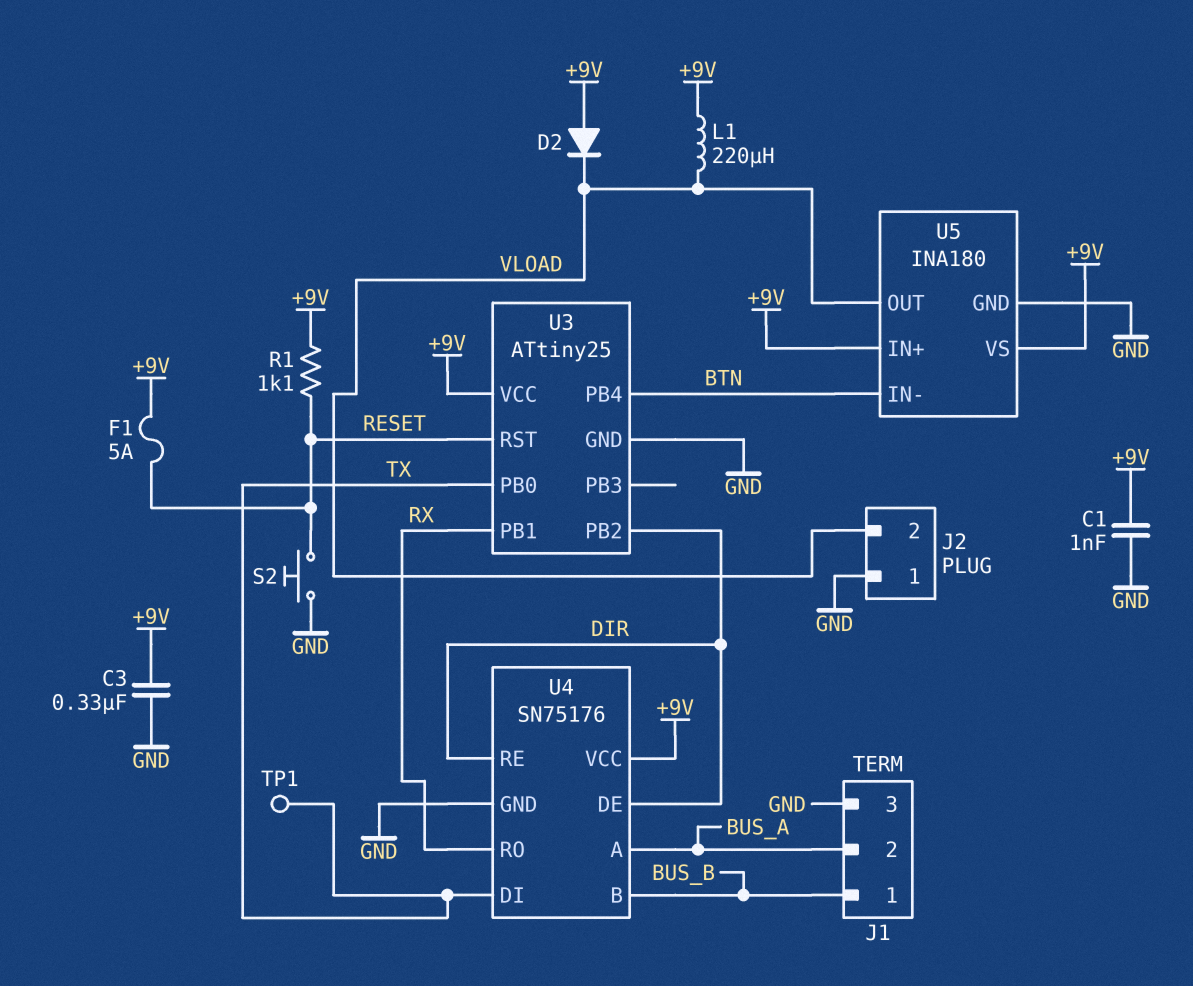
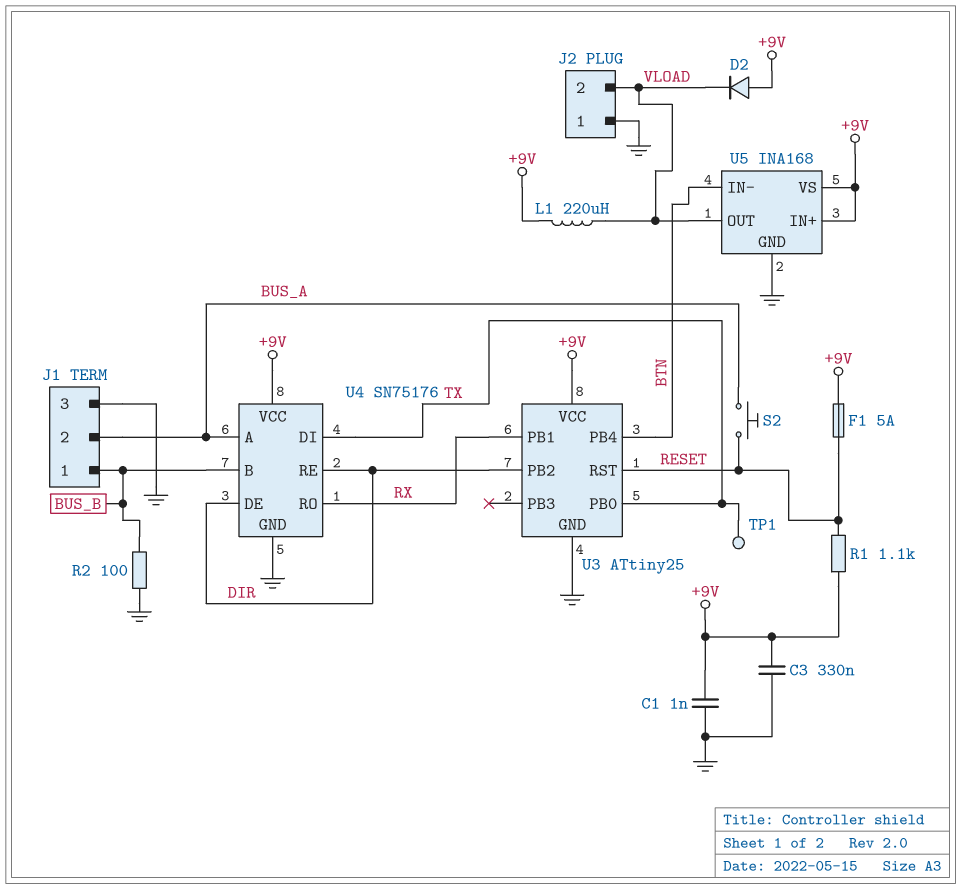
R2: none -> 100 (BUS_B, GND)
S2: button (GND, RESET) -> button (BUS_A, RESET)
U5: INA180 -> INA168

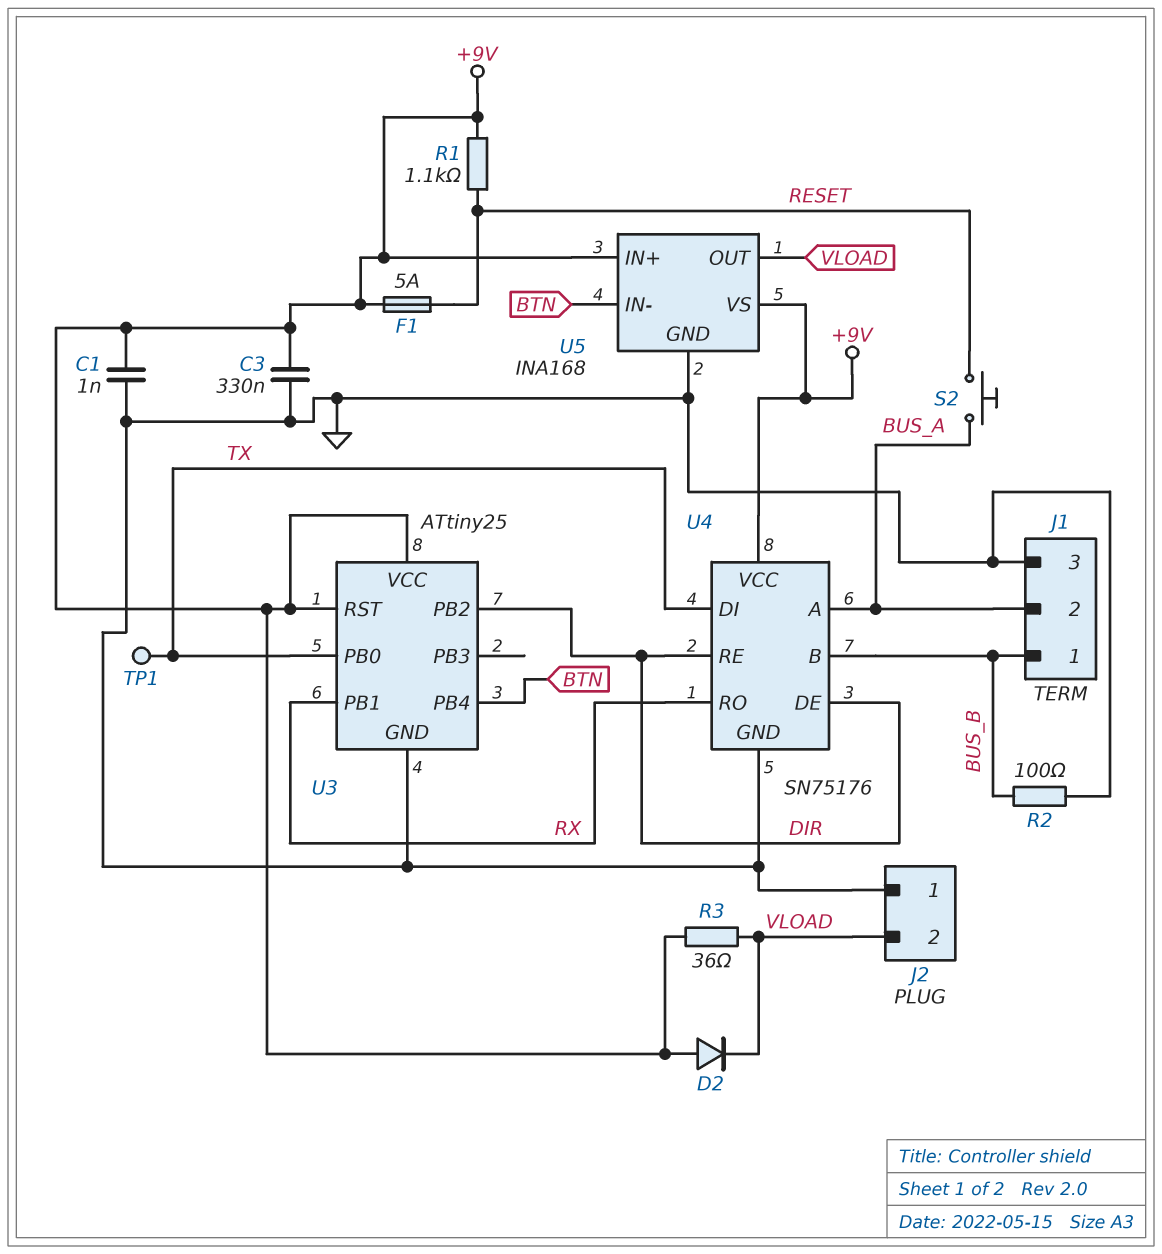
L1: 220uH (+9V, VLOAD) -> none
R3: none -> 36 (+9V, VLOAD)
U3 pin RST: RESET -> +9V

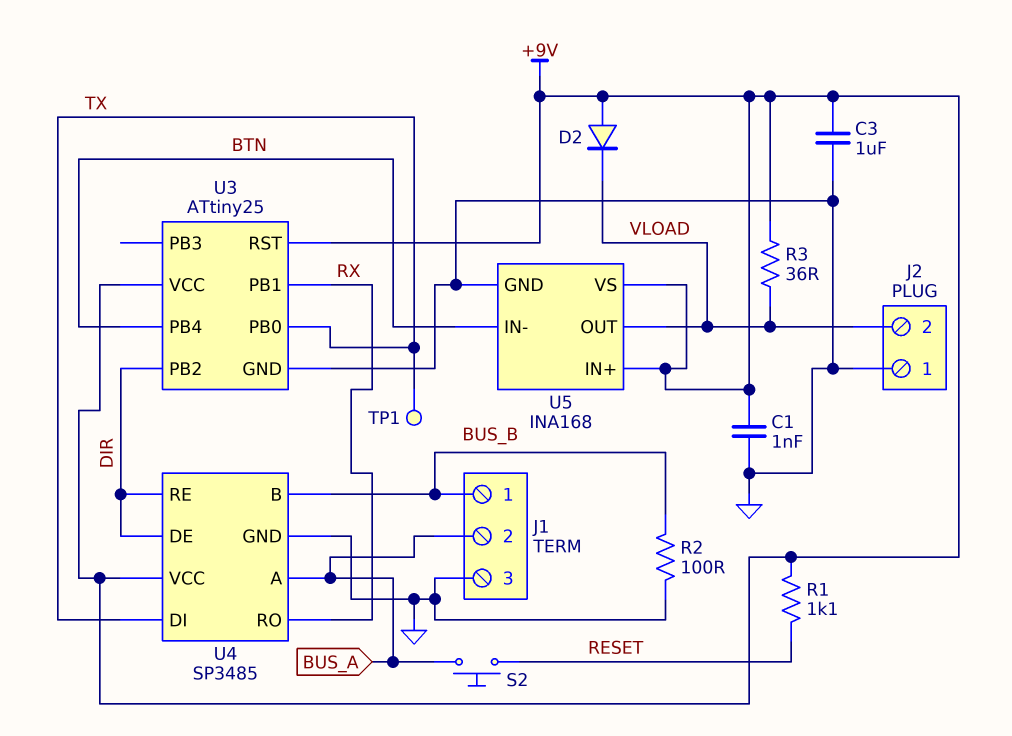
C3: 330nF (+9V, GND) -> 1uF (+9V, GND)
F1: 5A (+9V, RESET) -> none
U4: SN75176 -> SP3485

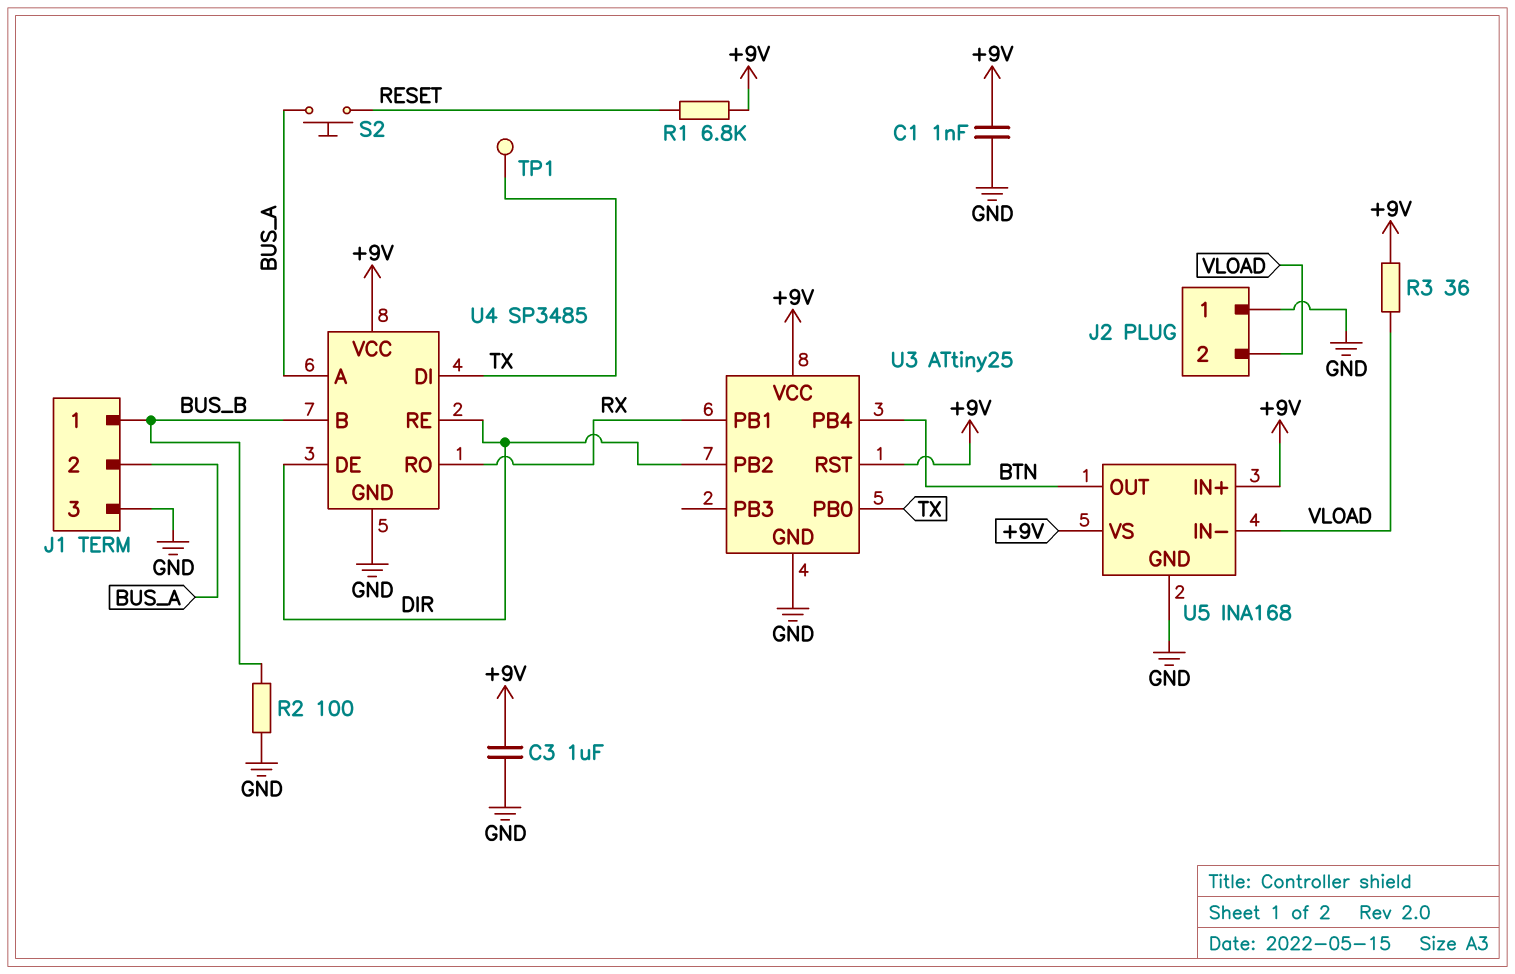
D2: diode (A +9V, K VLOAD) -> none
R1: 1.1k (+9V, RESET) -> 6.8k (+9V, RESET)
U5 pin IN-: BTN -> VLOAD
U5 pin OUT: VLOAD -> BTN

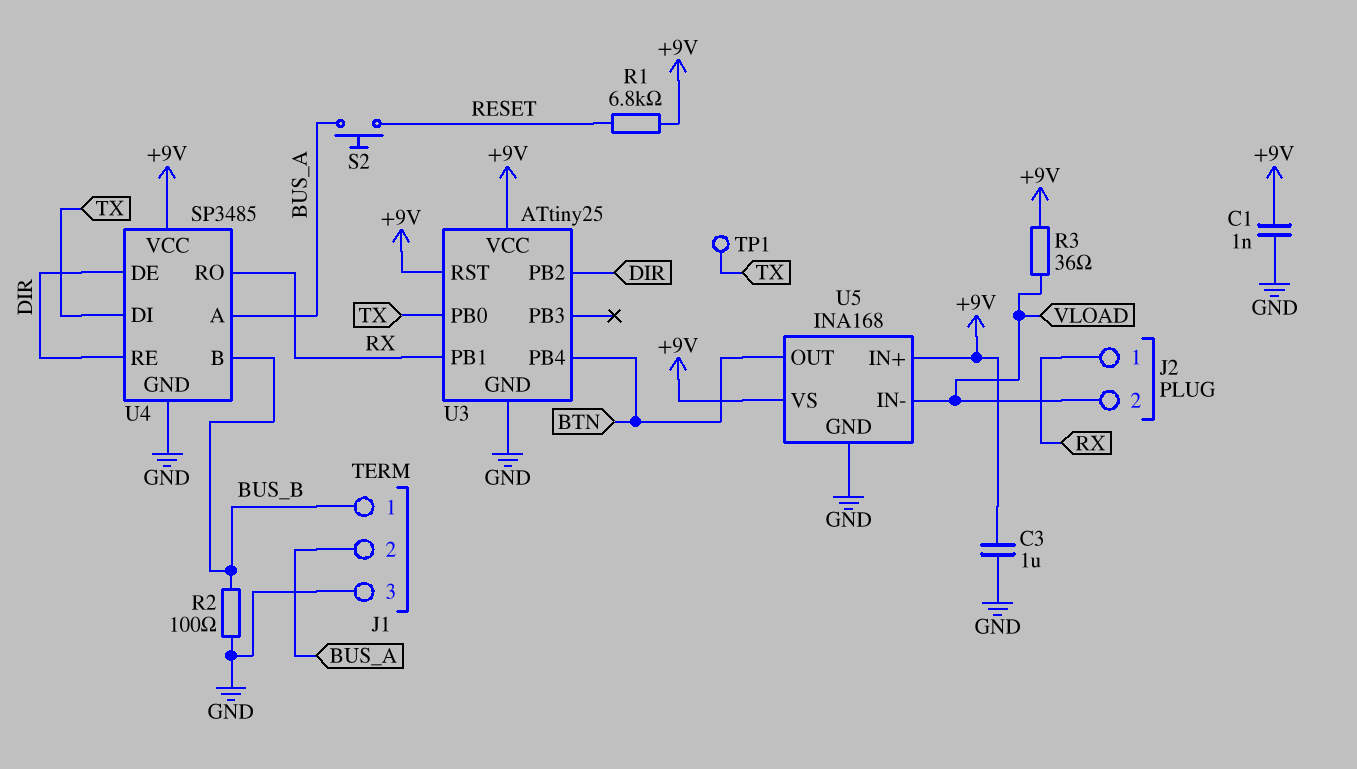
J2 pin 1: GND -> RX

